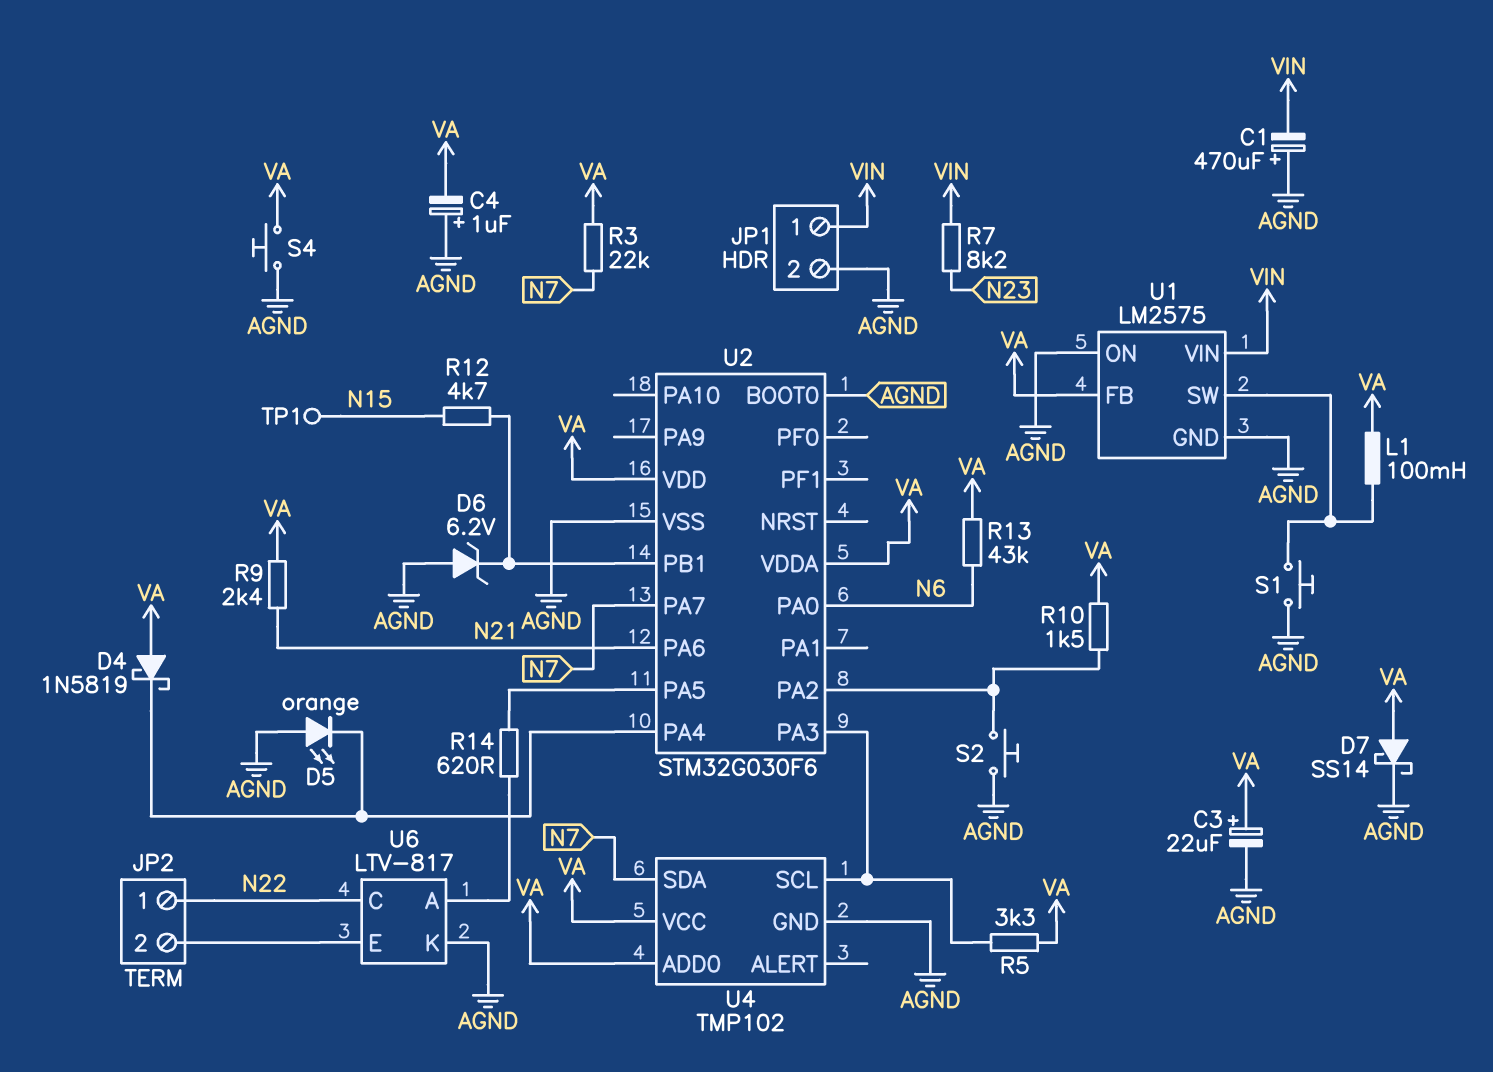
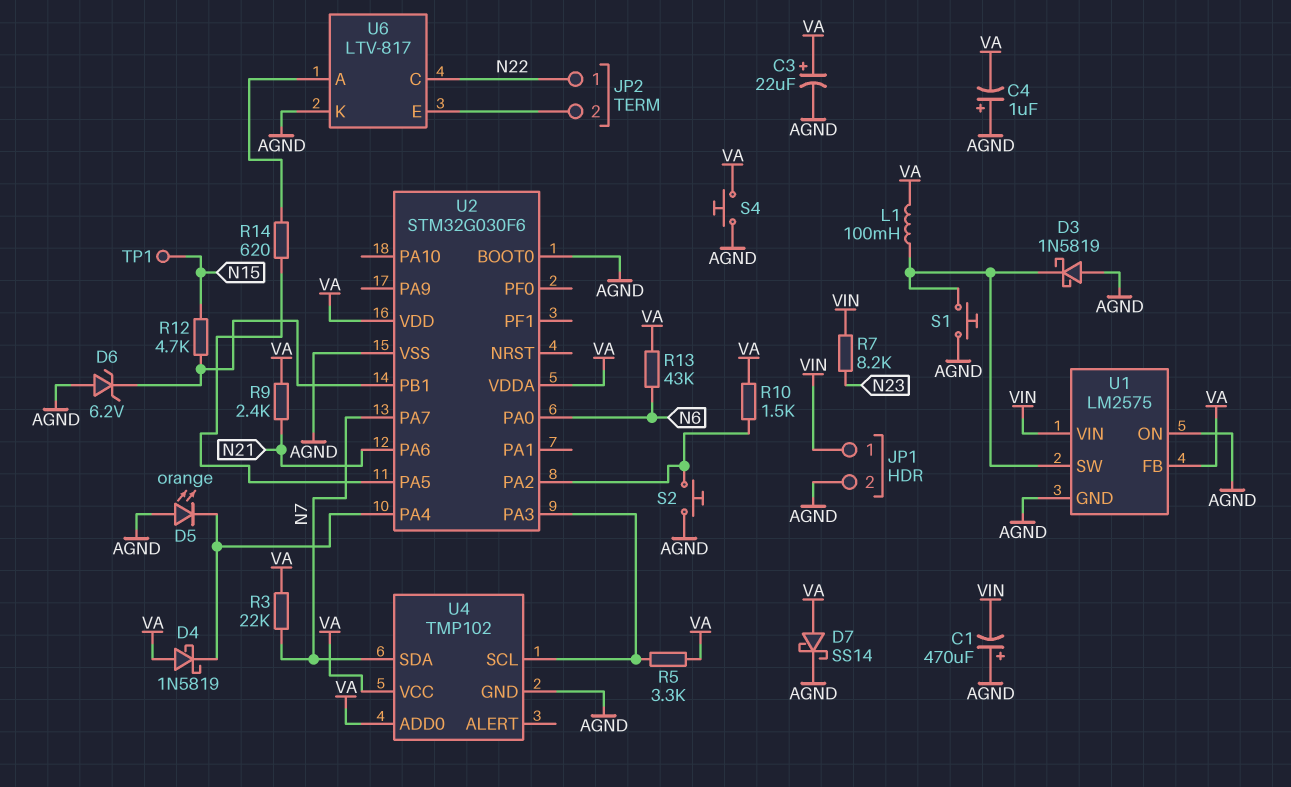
D3: none -> schottky 1N5819 (A AGND, K U1/SW)

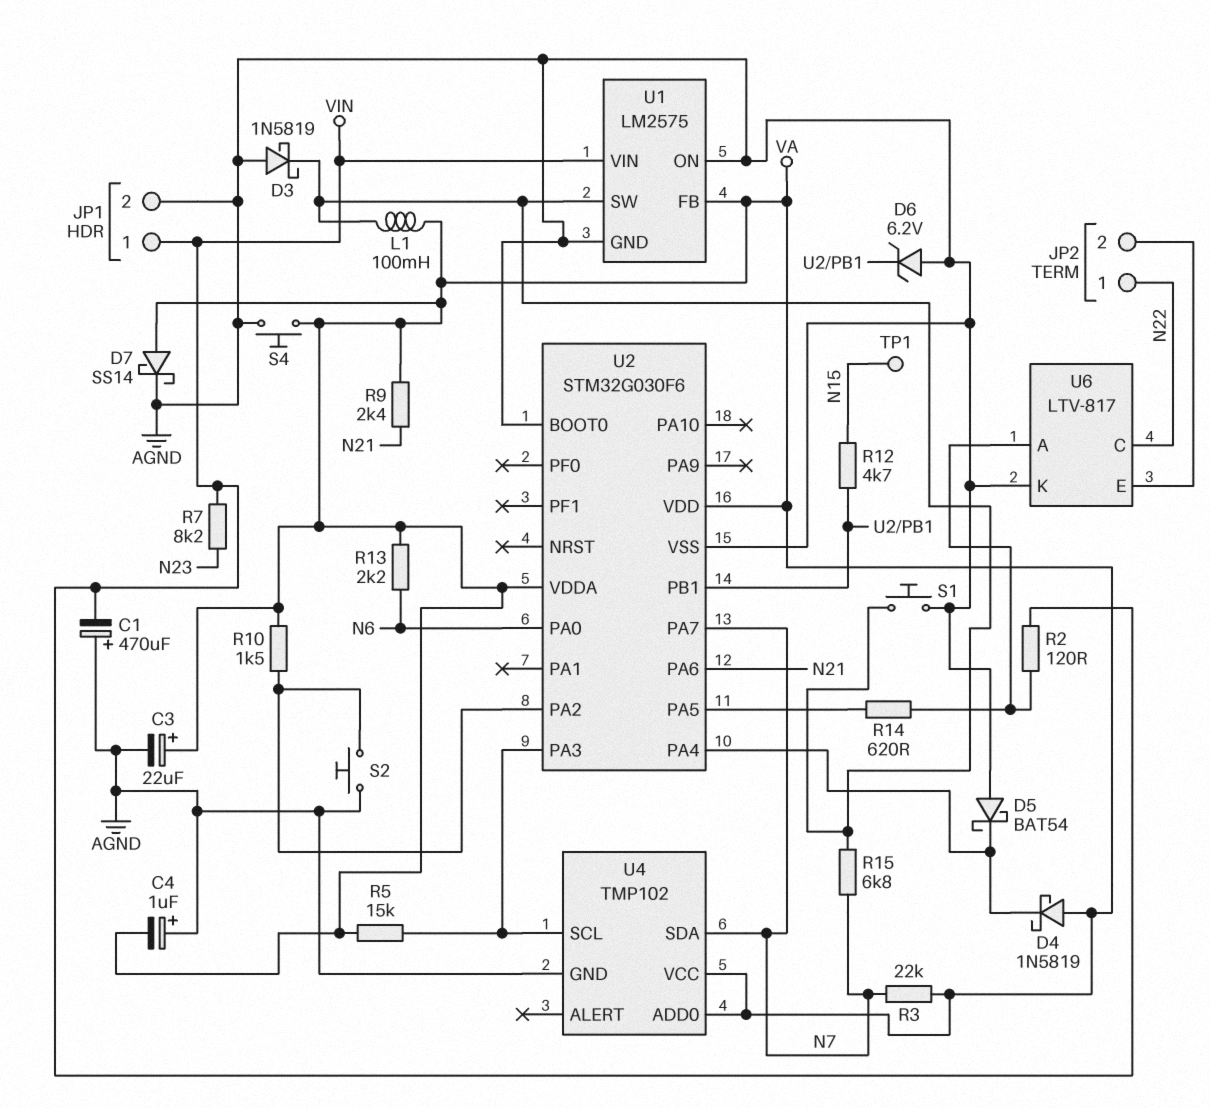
D5: LED orange (A AGND, K U2/PA4) -> schottky BAT54 (A AGND, K U2/PA4)
R2: none -> 120 (U6/A, VIN)
R5: 3.3k (U2/PA3, VA) -> 15k (U2/PA3, VA)
R13: 43k (N6, VA) -> 2.2k (N6, VA)
R15: none -> 6.8k (N7, U1/SW)

